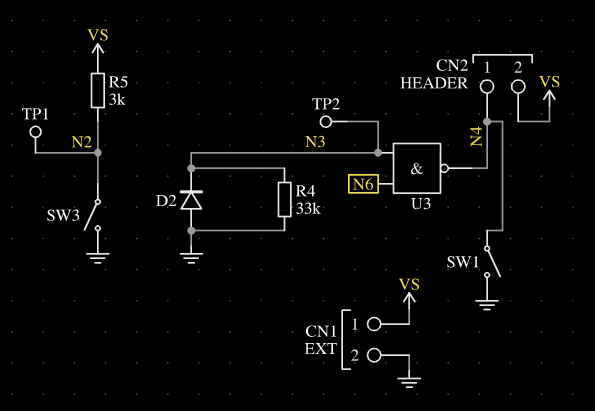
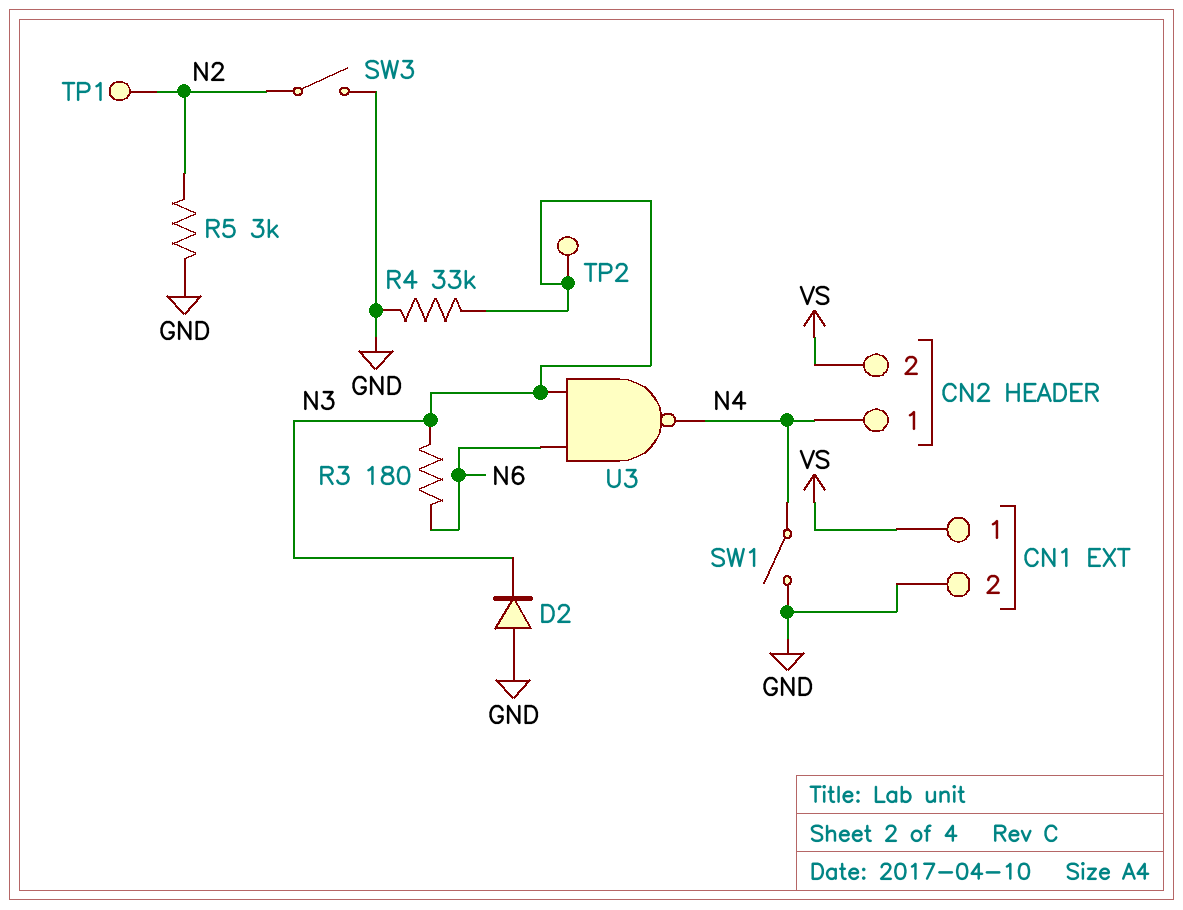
R3: none -> 180 (N3, N6)
R5: 3k (N2, VS) -> 3k (GND, N2)

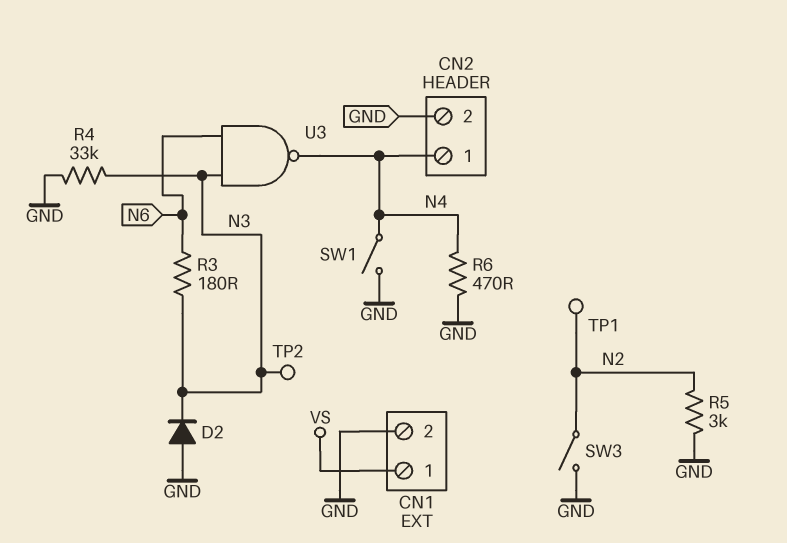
CN2 pin 2: VS -> GND
R6: none -> 470 (GND, N4)

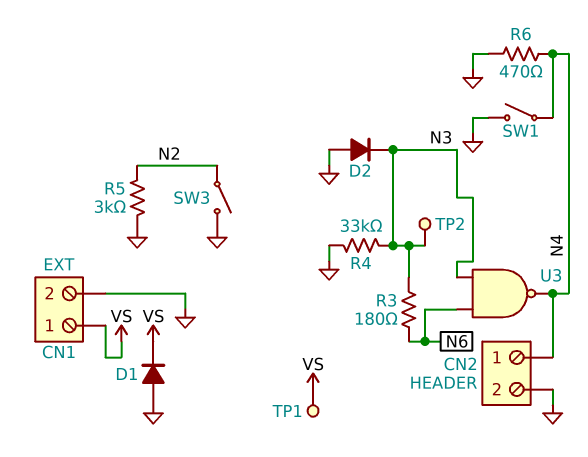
D1: none -> diode (A GND, K VS)
TP1: test point (N2) -> test point (VS)

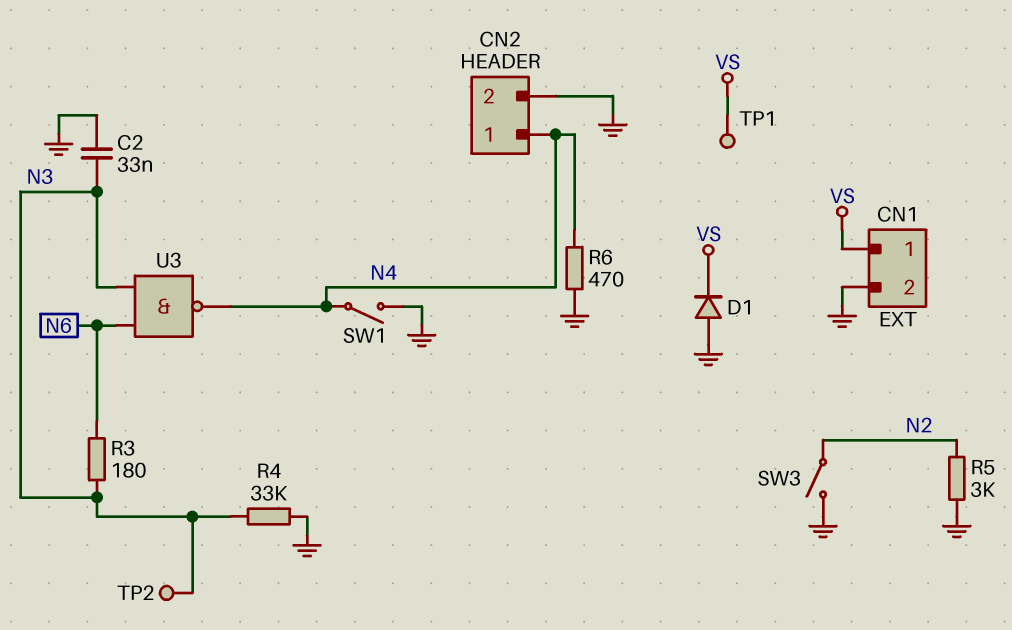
C2: none -> 33nF (GND, N3)
D2: diode (A GND, K N3) -> none

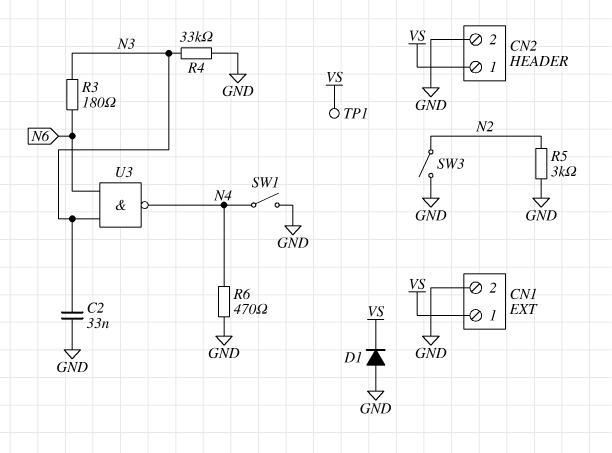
CN2 pin 1: N4 -> VS
TP2: test point (N3) -> none

